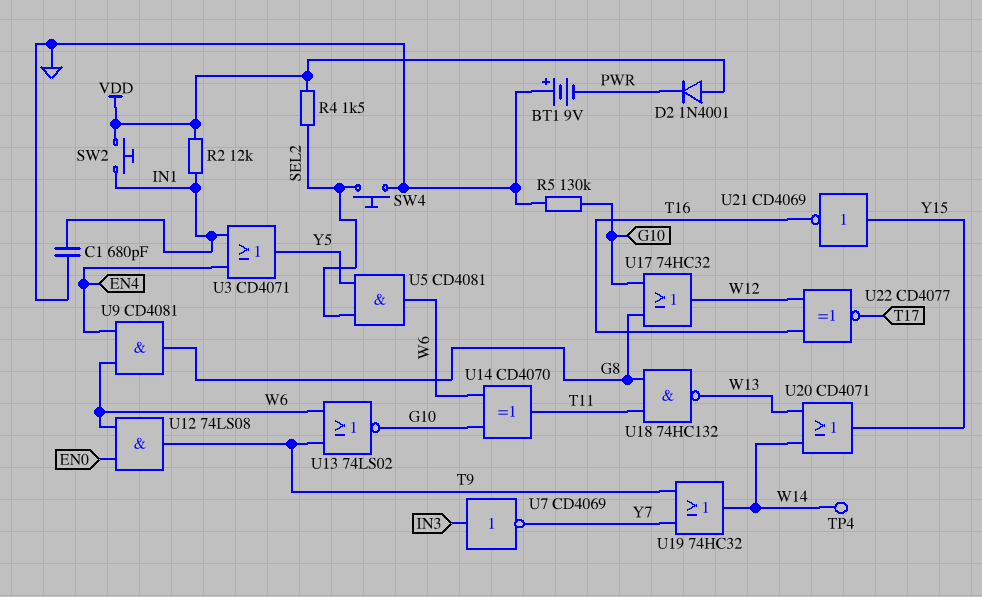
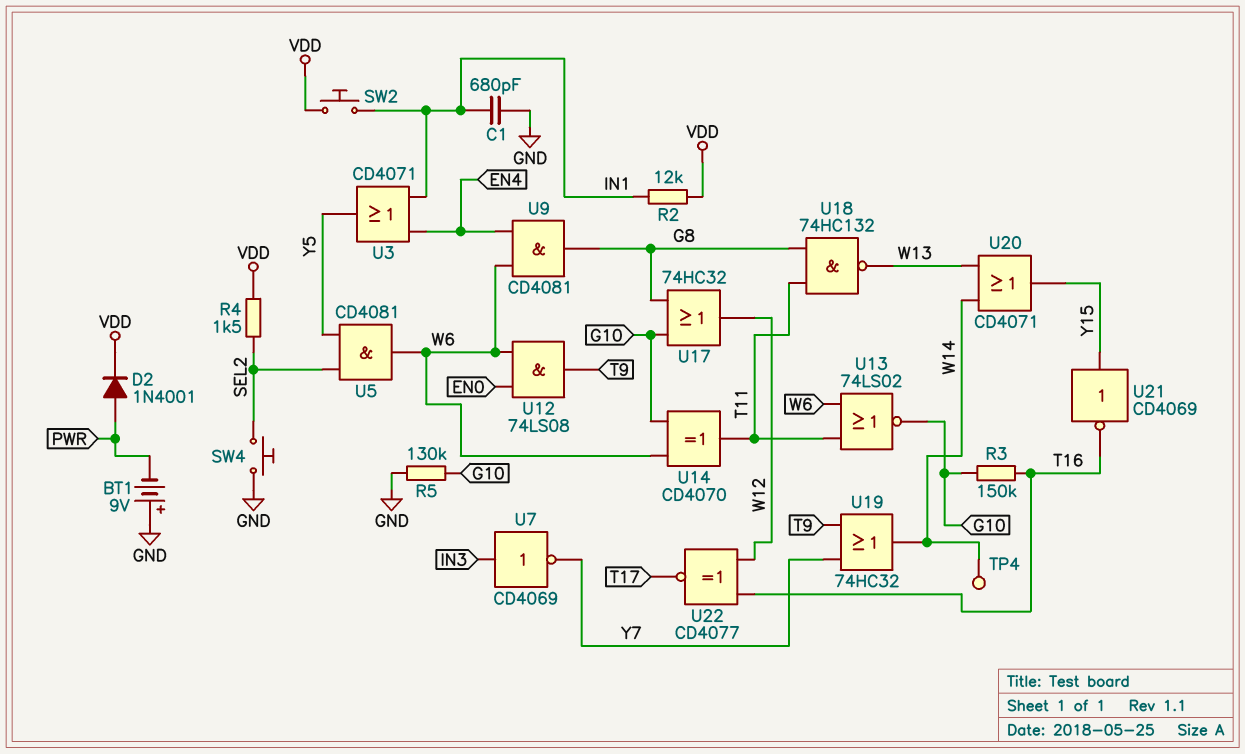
D2: diode 1N4001 (A VDD, K PWR) -> diode 1N4001 (A PWR, K VDD)
R3: none -> 150k (G10, T16)
U13: NOR 74LS02 (in T9, in W6, out G10) -> NOR 74LS02 (in T11, in W6, out G10)

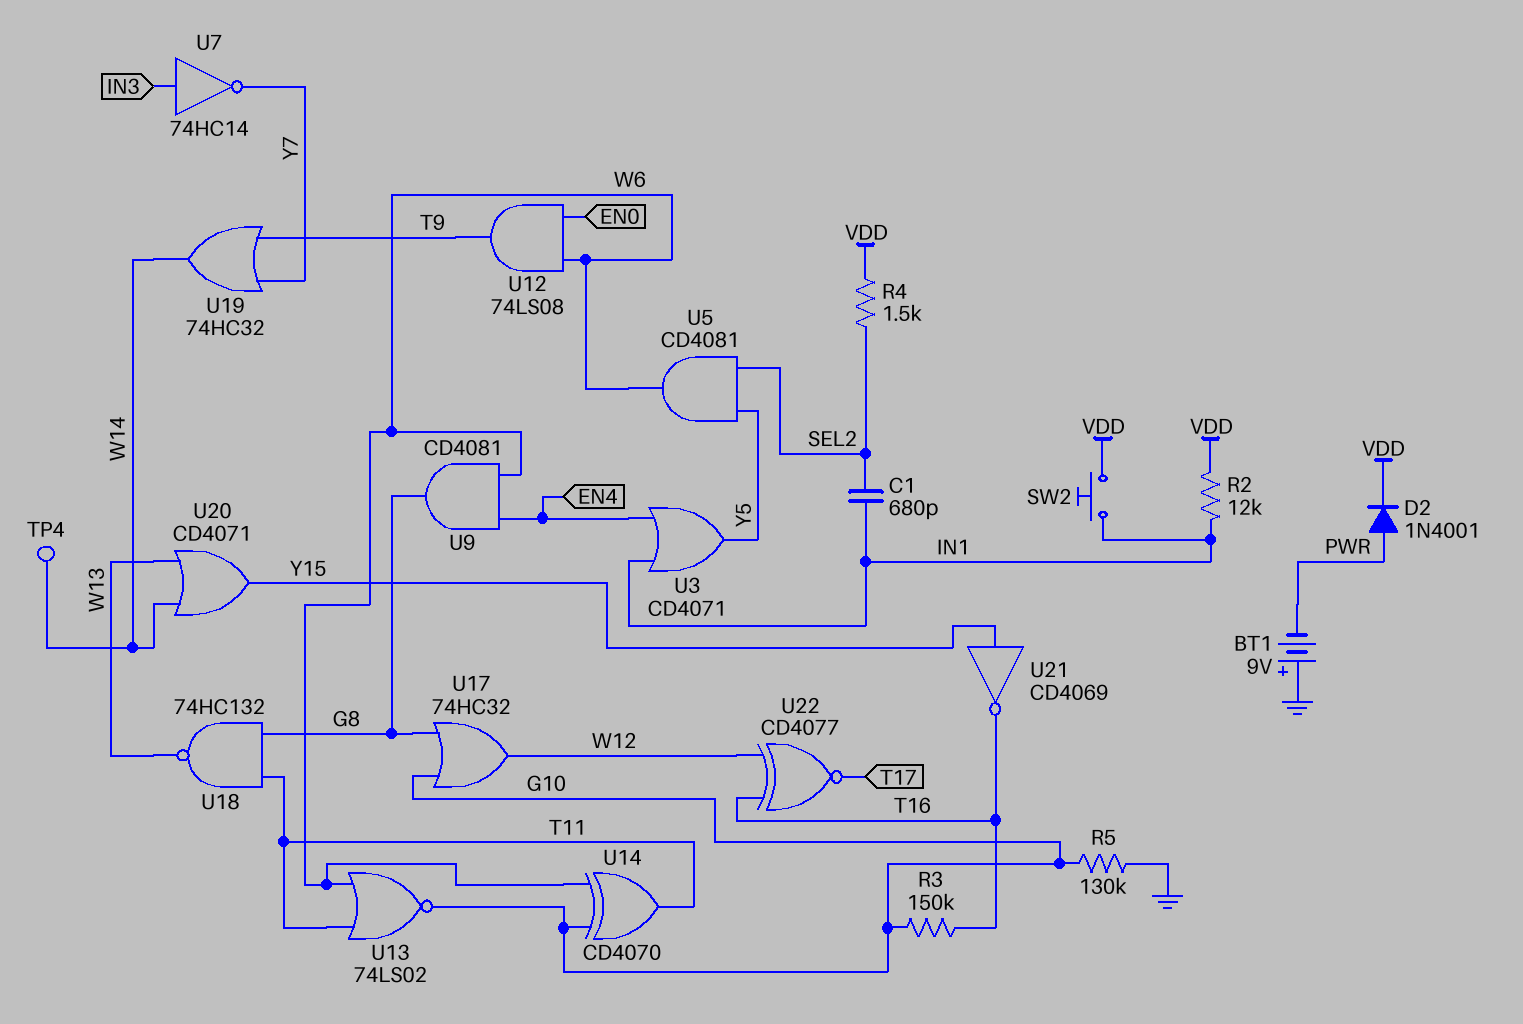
C1: 680pF (GND, IN1) -> 680pF (IN1, SEL2)
SW4: button (GND, SEL2) -> none
U7: NOT CD4069 (in IN3, out Y7) -> NOT 74HC14 (in IN3, out Y7)

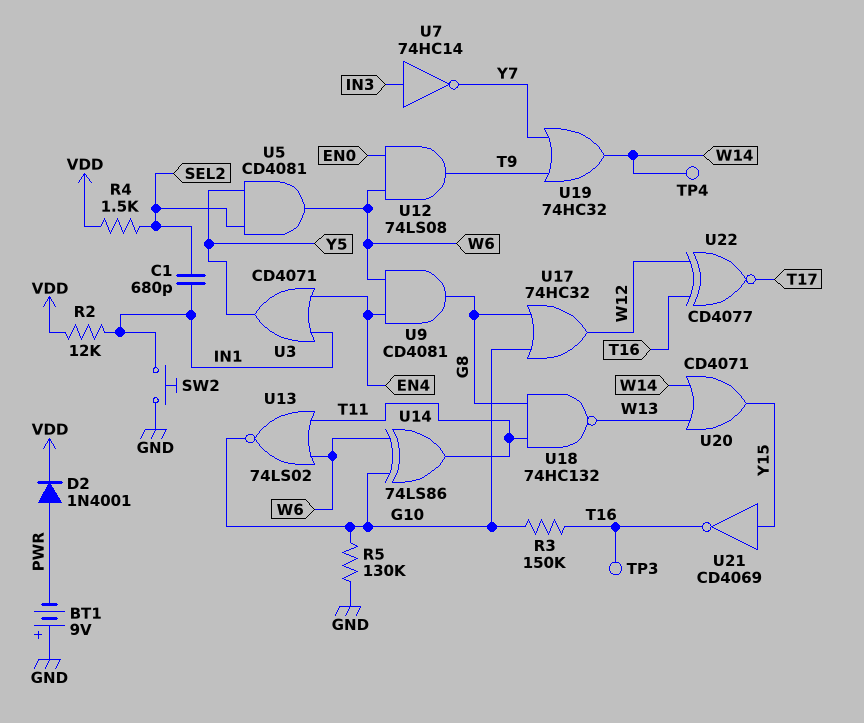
SW2: button (IN1, VDD) -> button (GND, IN1)
TP3: none -> test point (T16)
U14: XOR CD4070 (in G10, in W6, out T11) -> XOR 74LS86 (in G10, in W6, out T11)

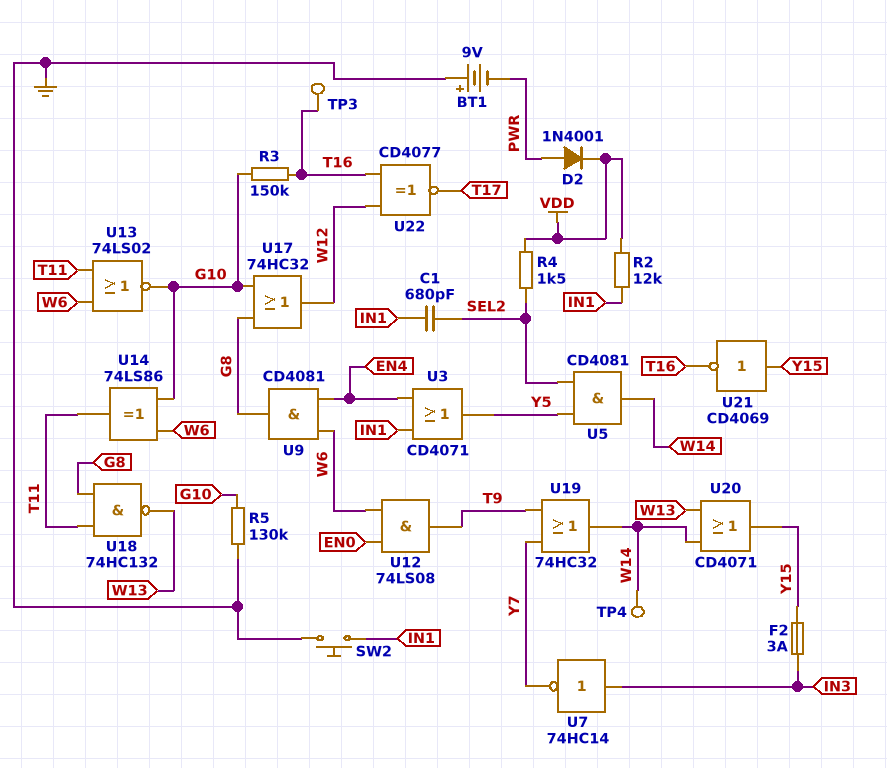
F2: none -> 3A (IN3, Y15)
U5: AND CD4081 (in SEL2, in Y5, out W6) -> AND CD4081 (in SEL2, in Y5, out W14)

